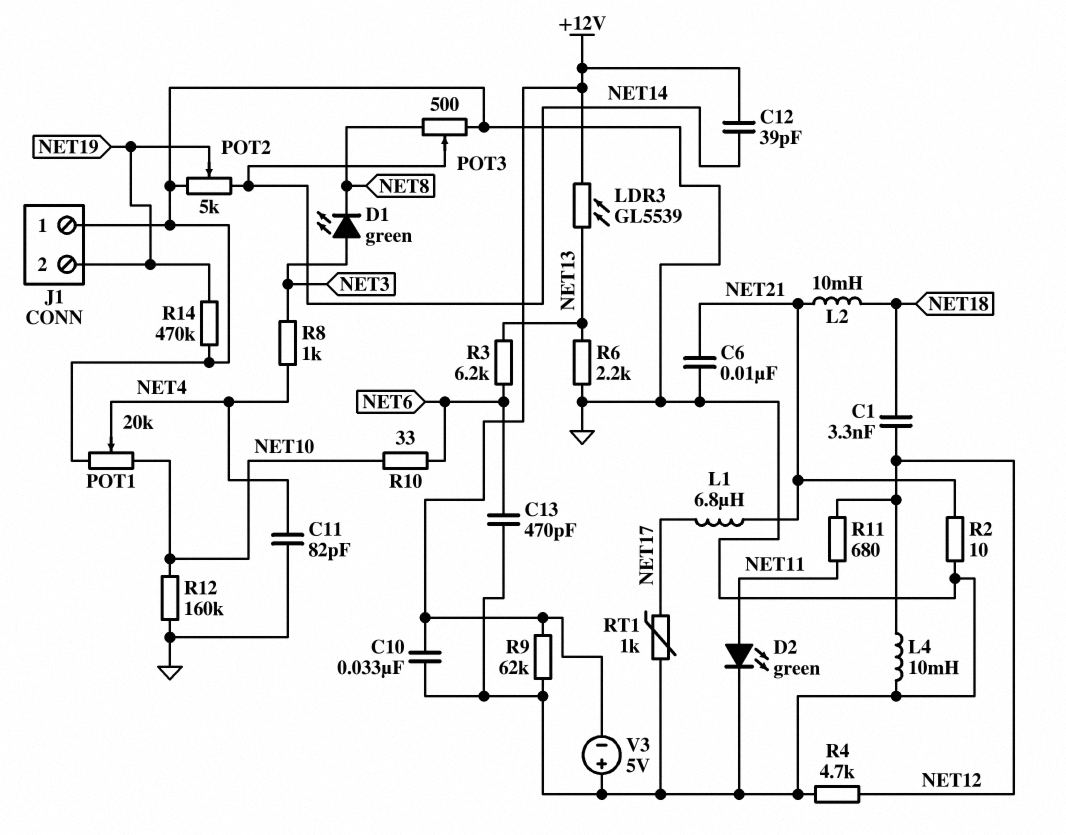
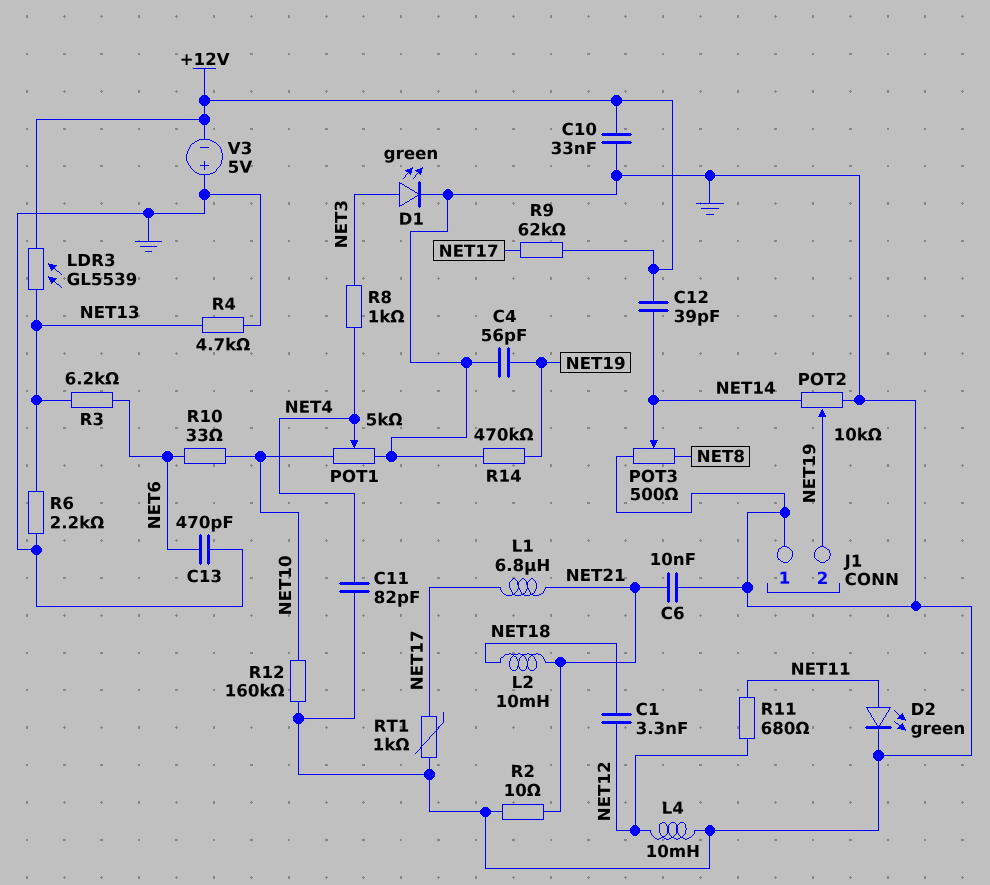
C4: none -> 56pF (GND, NET19)
D1: LED green (A NET3, K NET8) -> LED green (A NET3, K GND)
POT1: 20k (GND, NET10, wiper NET4) -> 5k (GND, NET10, wiper NET4)
POT2: 5k (GND, NET14, wiper NET19) -> 10k (GND, NET14, wiper NET19)
R4: 4.7k (GND, NET12) -> 4.7k (GND, NET13)
R9: 62k (+12V, GND) -> 62k (+12V, NET17)

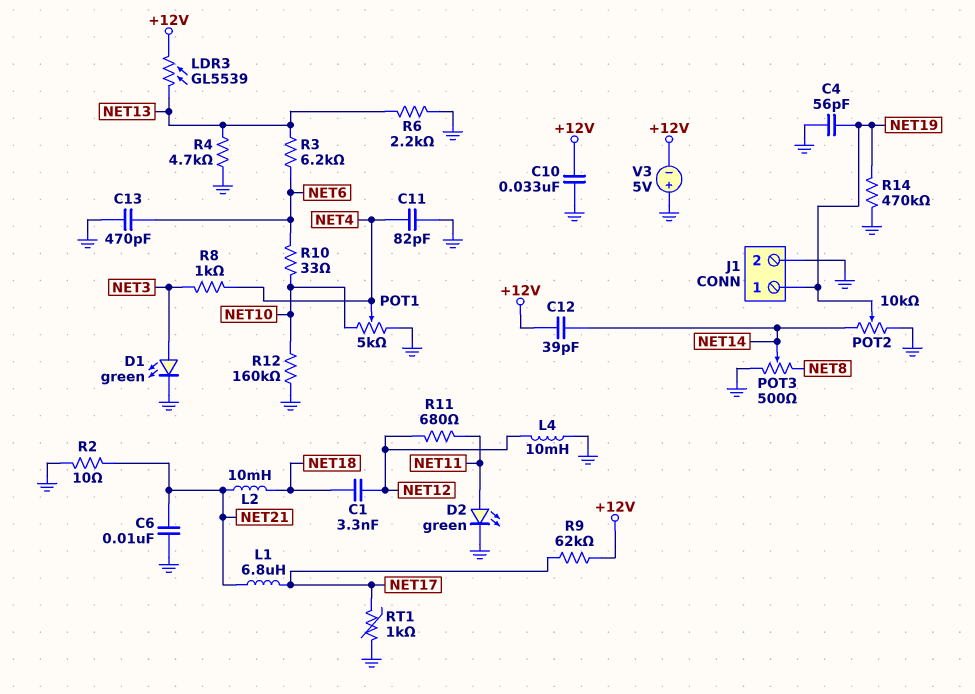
J1 pin 1: GND -> NET19
J1 pin 2: NET19 -> GND

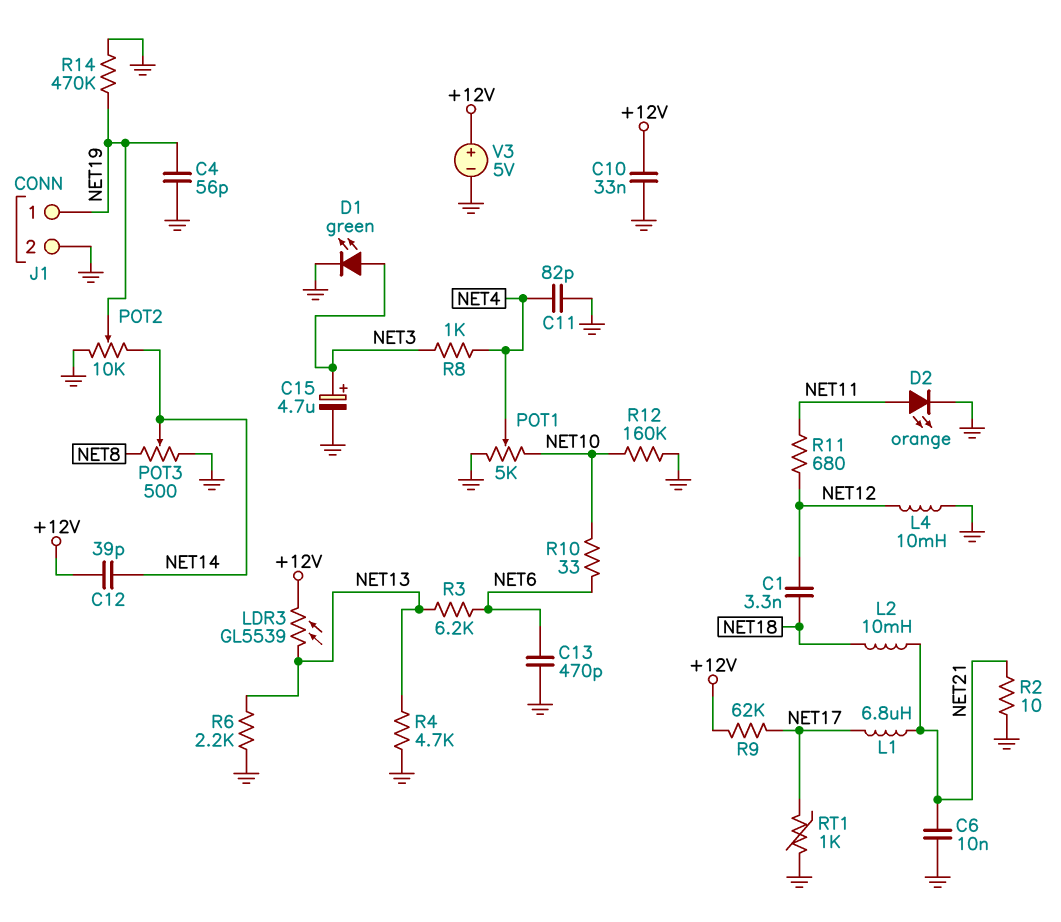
C15: none -> 4.7uF (plus NET3, minus GND)
D2: LED green (A NET11, K GND) -> LED orange (A NET11, K GND)
V3: 5V (plus GND, minus +12V) -> 5V (plus +12V, minus GND)

